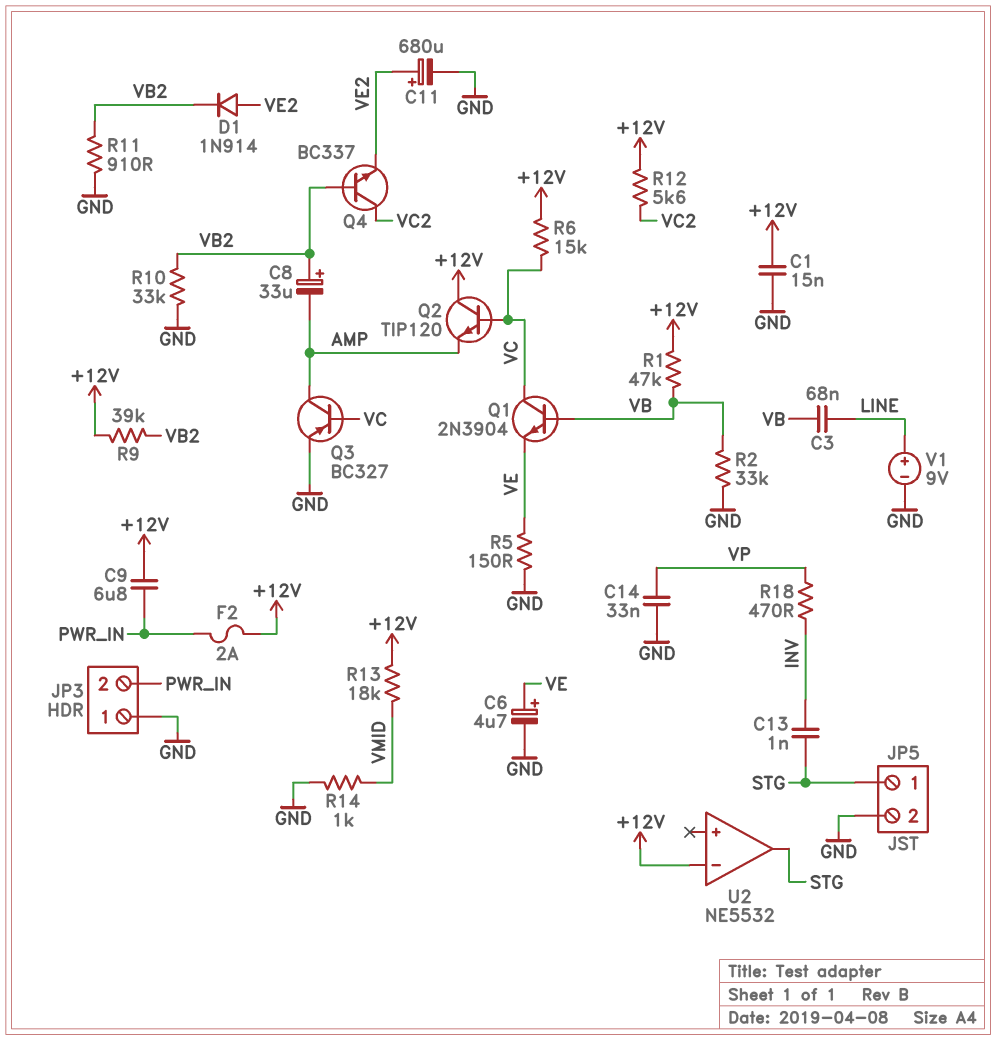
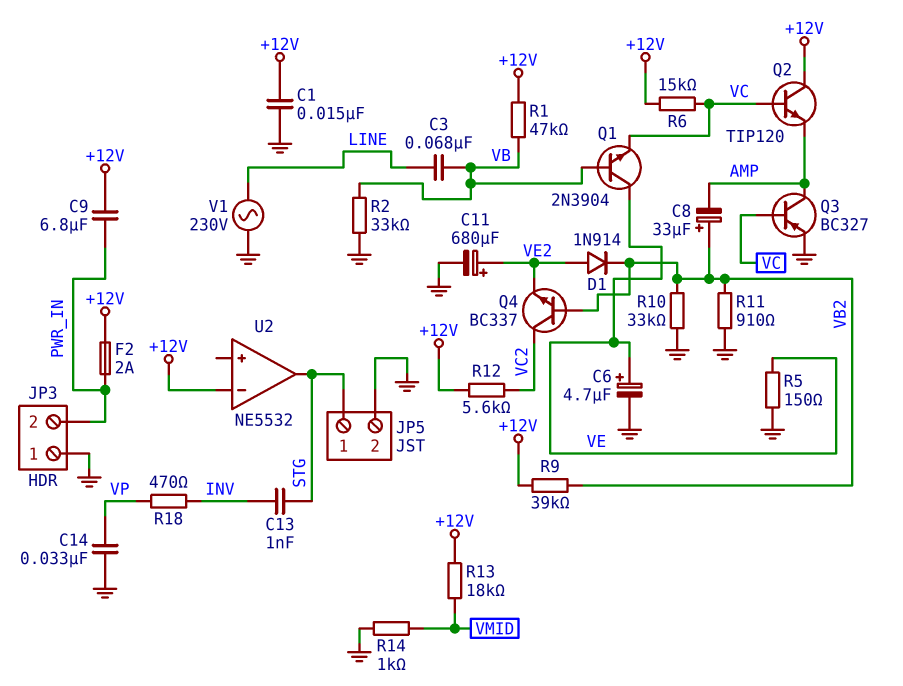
Q1: NPN 2N3904 (B VB, C VC, E VE) -> NPN 2N3904 (B VB, C VE, E VC)
V1: 9V (plus LINE, minus GND) -> AC 230V (GND, LINE)

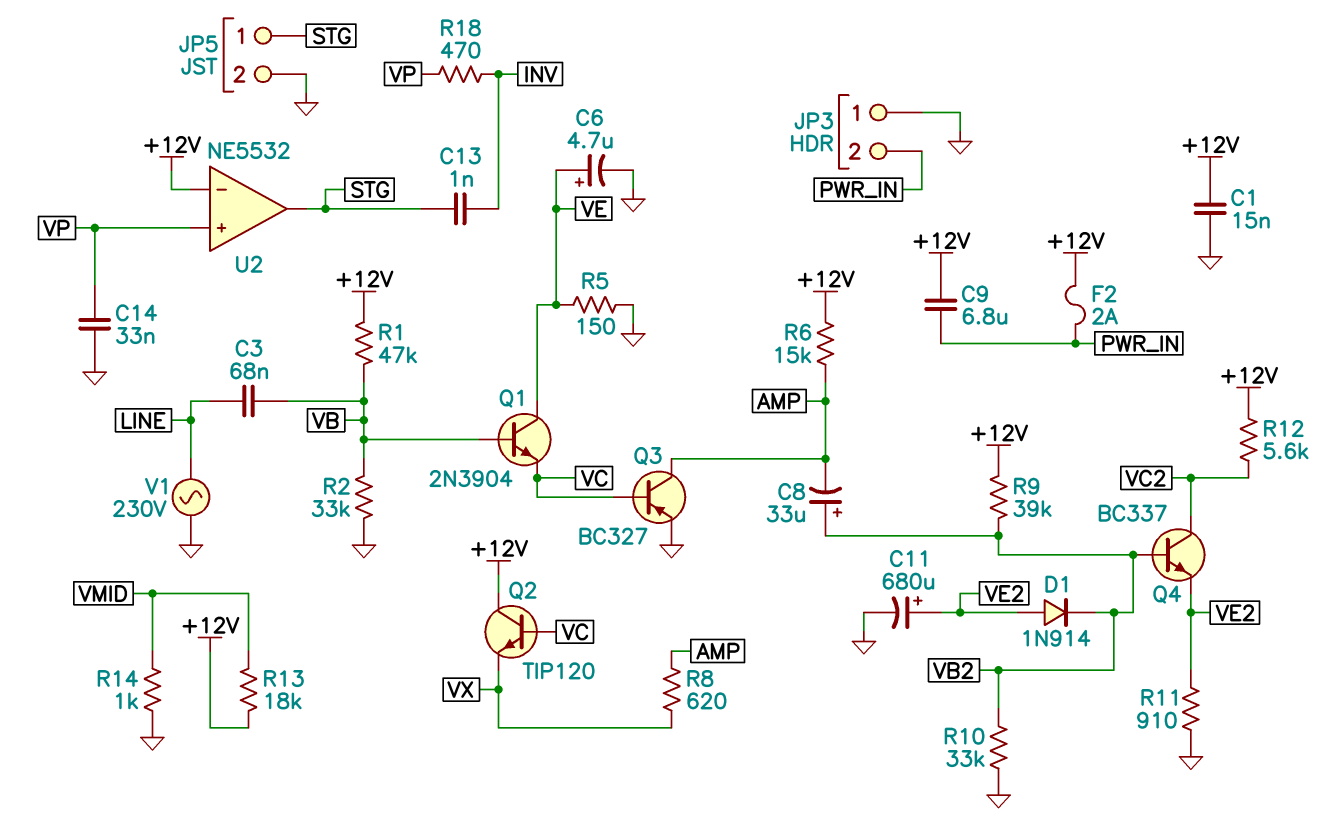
Q2: NPN TIP120 (B VC, C +12V, E AMP) -> NPN TIP120 (B VC, C +12V, E VX)
R6: 15k (+12V, VC) -> 15k (+12V, AMP)
R8: none -> 620 (AMP, VX)
R11: 910 (GND, VB2) -> 910 (GND, VE2)
U2 pin in+: none -> VP

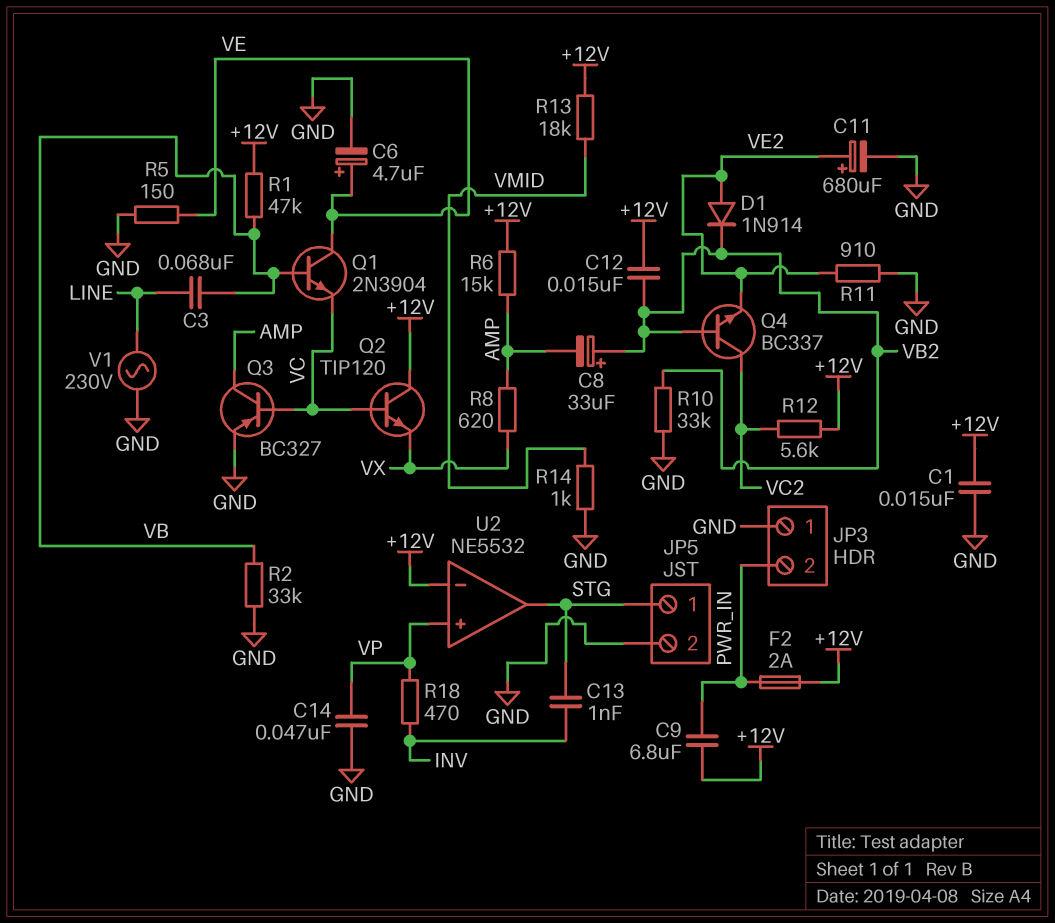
C12: none -> 15nF (+12V, VB2)
C14: 33nF (GND, VP) -> 47nF (GND, VP)
R9: 39k (+12V, VB2) -> none

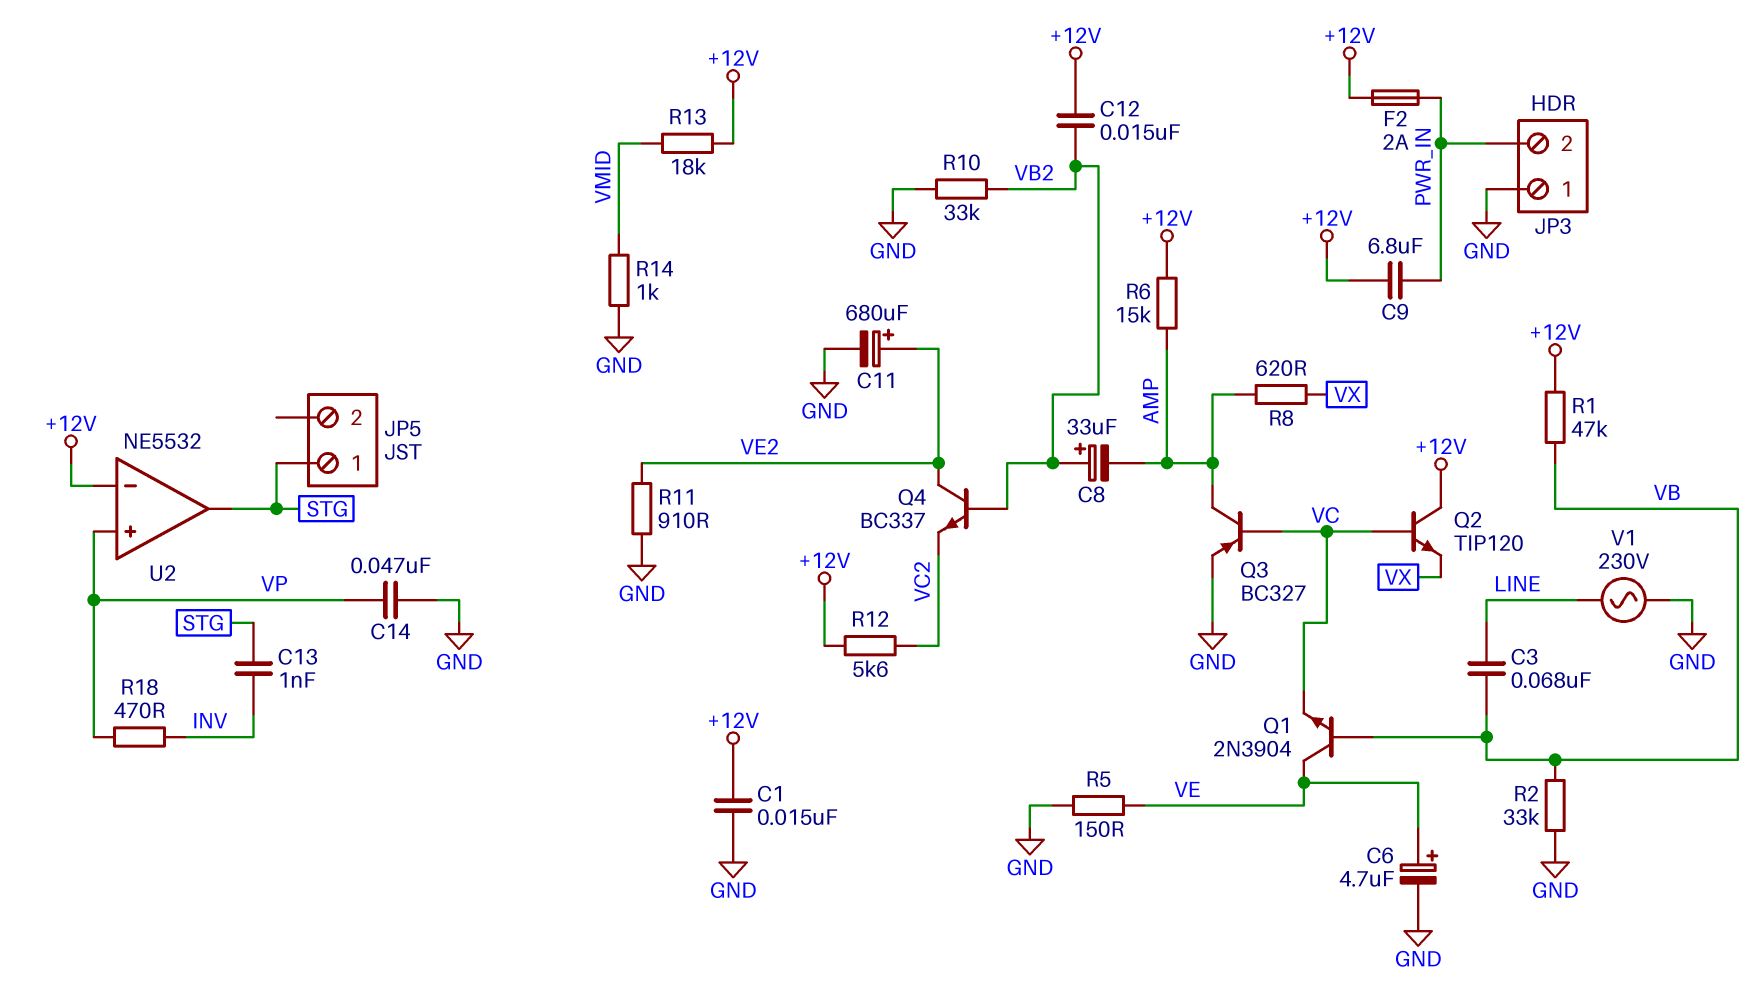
D1: diode 1N914 (A VE2, K VB2) -> none
JP5 pin 2: GND -> none
Q4: NPN BC337 (B VB2, C VC2, E VE2) -> NPN BC337 (B VB2, C VE2, E VC2)

